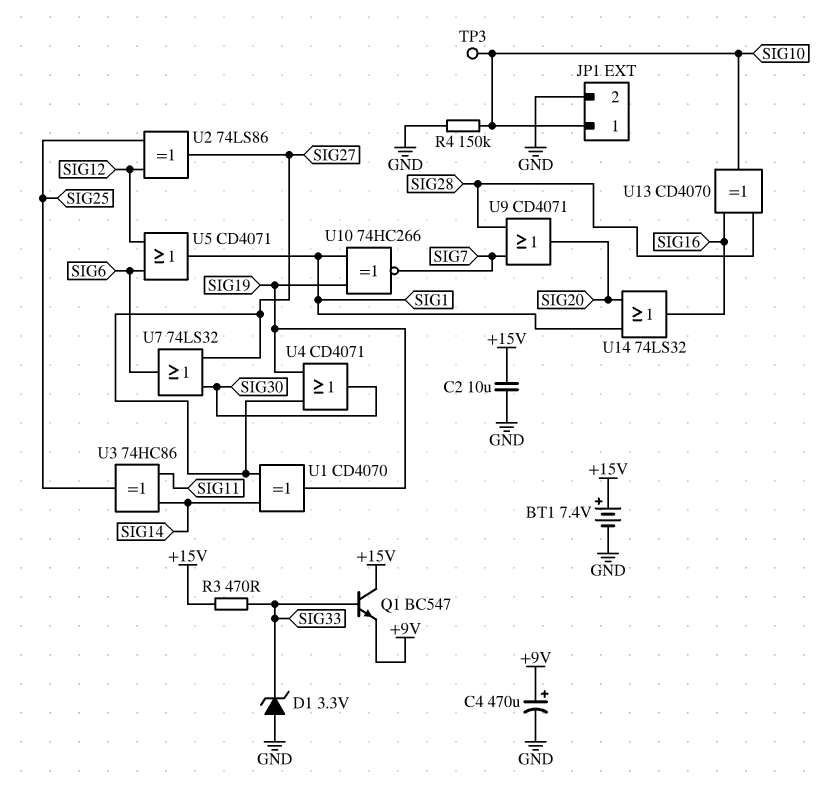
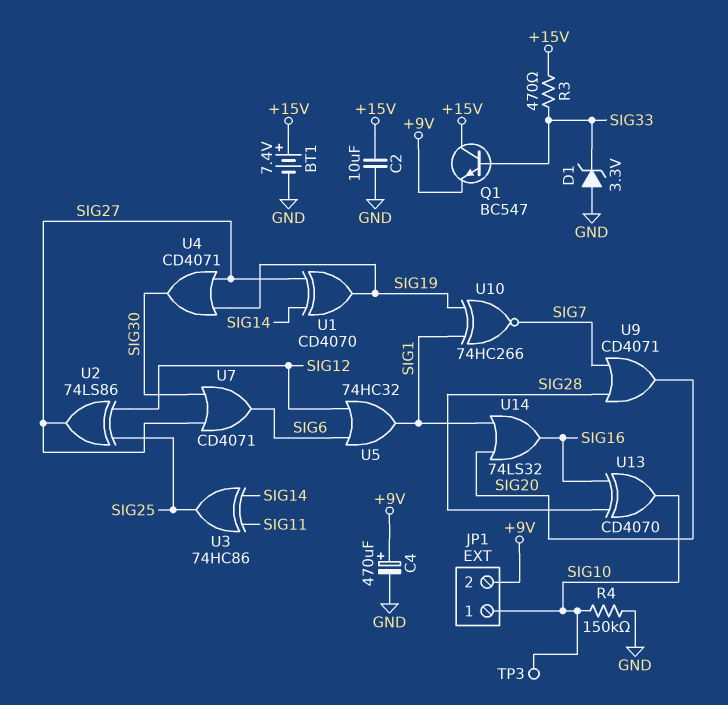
JP1 pin 2: GND -> +9V
U5: OR CD4071 (in SIG6, in SIG12, out SIG1) -> OR 74HC32 (in SIG6, in SIG12, out SIG1)
U7: OR 74LS32 (in SIG27, in SIG30, out SIG6) -> OR CD4071 (in SIG27, in SIG30, out SIG6)

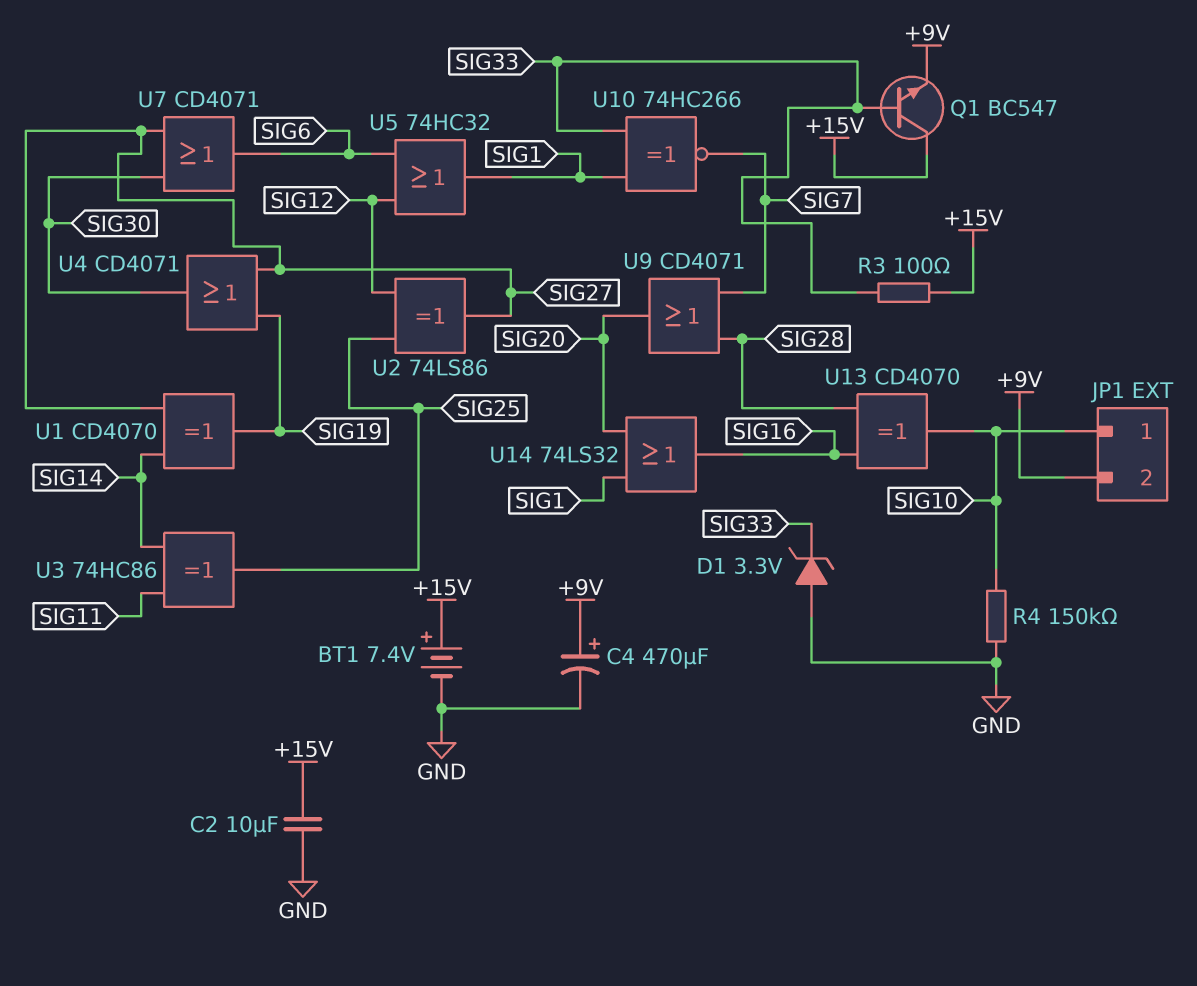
R3: 470 (+15V, SIG33) -> 100 (+15V, SIG33)
TP3: test point (SIG10) -> none
U10: XNOR 74HC266 (in SIG1, in SIG19, out SIG7) -> XNOR 74HC266 (in SIG1, in SIG33, out SIG7)

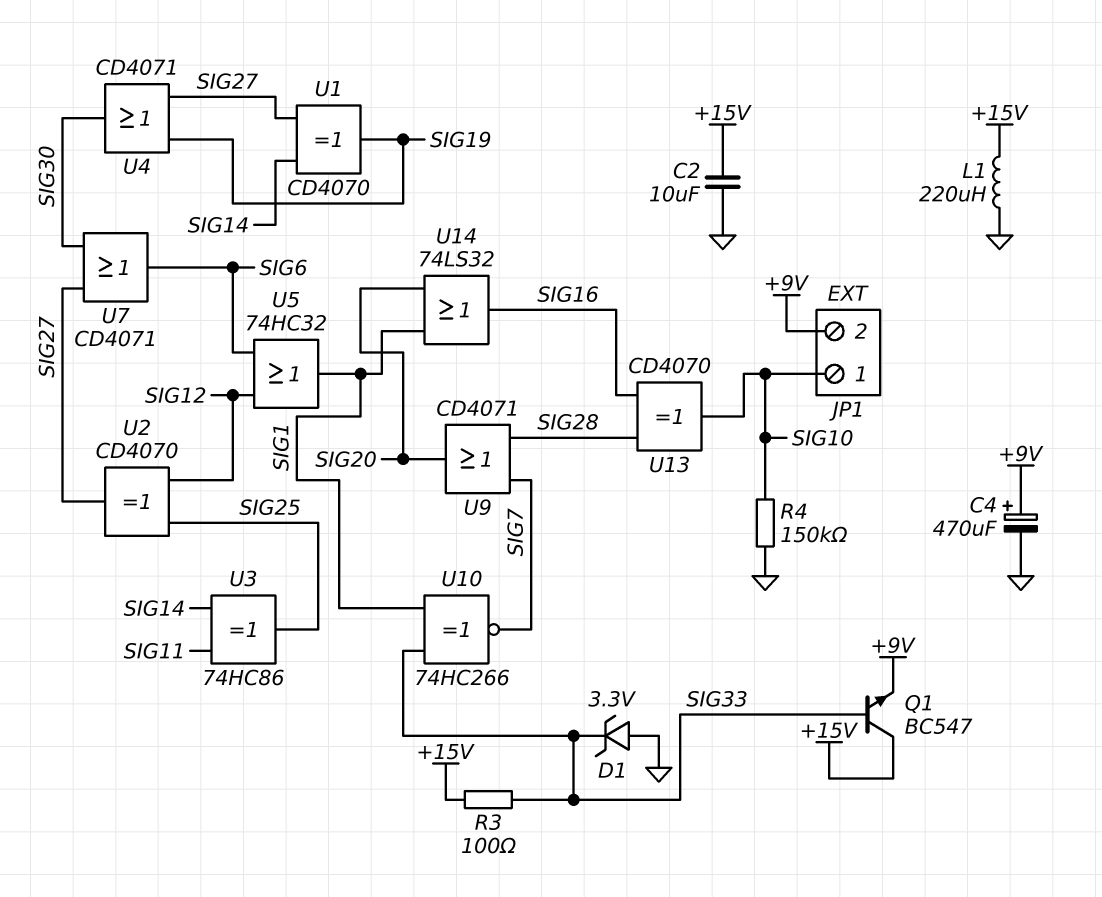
BT1: 7.4V (plus +15V, minus GND) -> none
L1: none -> 220uH (+15V, GND)
U2: XOR 74LS86 (in SIG12, in SIG25, out SIG27) -> XOR CD4070 (in SIG12, in SIG25, out SIG27)

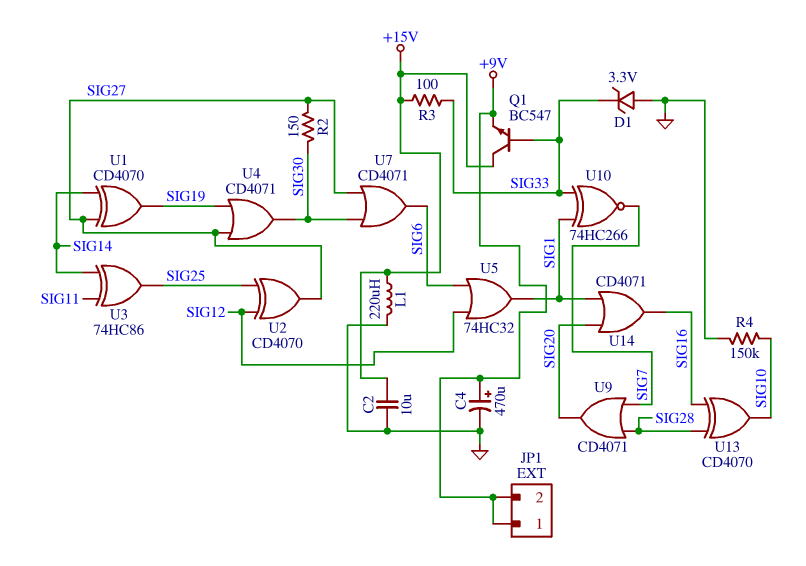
JP1 pin 1: SIG10 -> +9V
R2: none -> 150 (SIG27, SIG30)
U14: OR 74LS32 (in SIG1, in SIG20, out SIG16) -> OR CD4071 (in SIG1, in SIG20, out SIG16)

